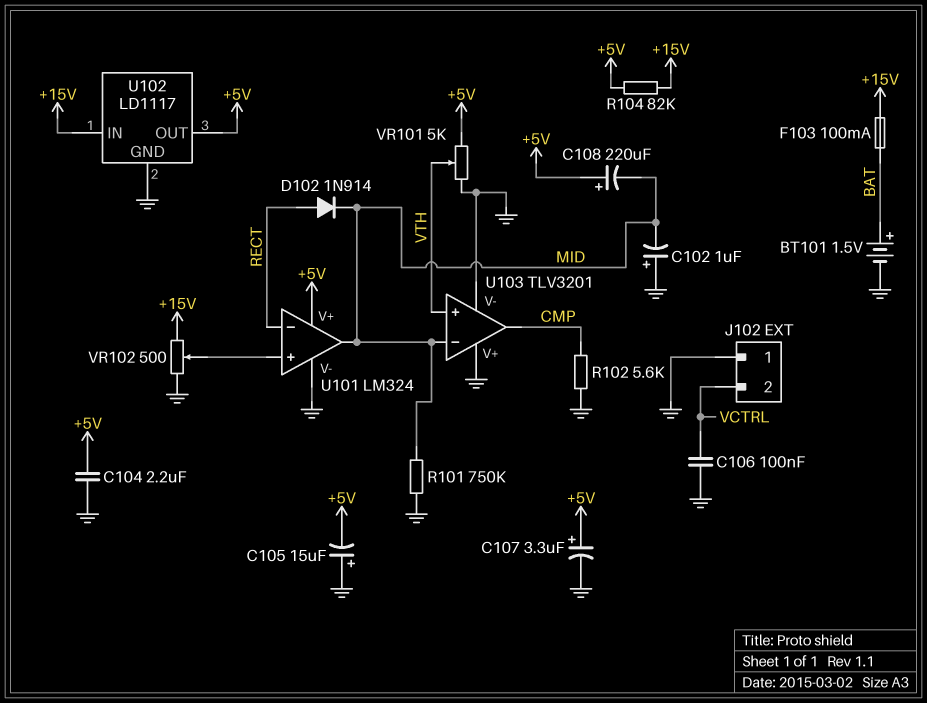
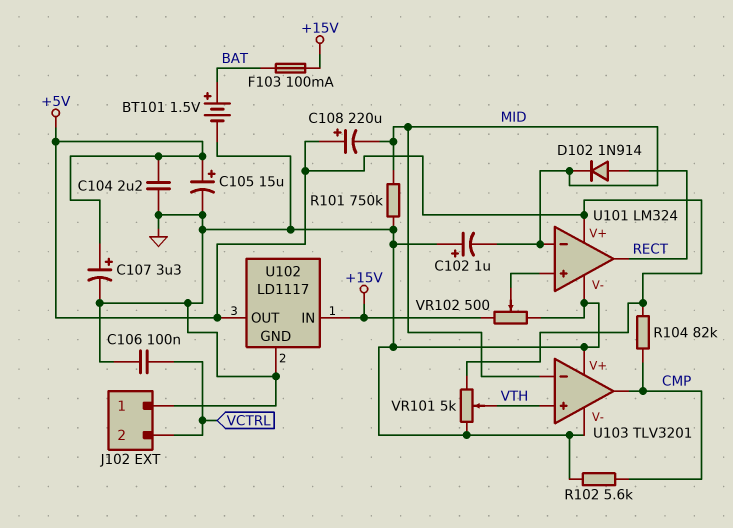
C105: 15uF (plus GND, minus +5V) -> 15uF (plus +5V, minus GND)
R104: 82k (+5V, +15V) -> 82k (+5V, CMP)
U101 pin in-: RECT -> MID
U101 pin out: MID -> RECT

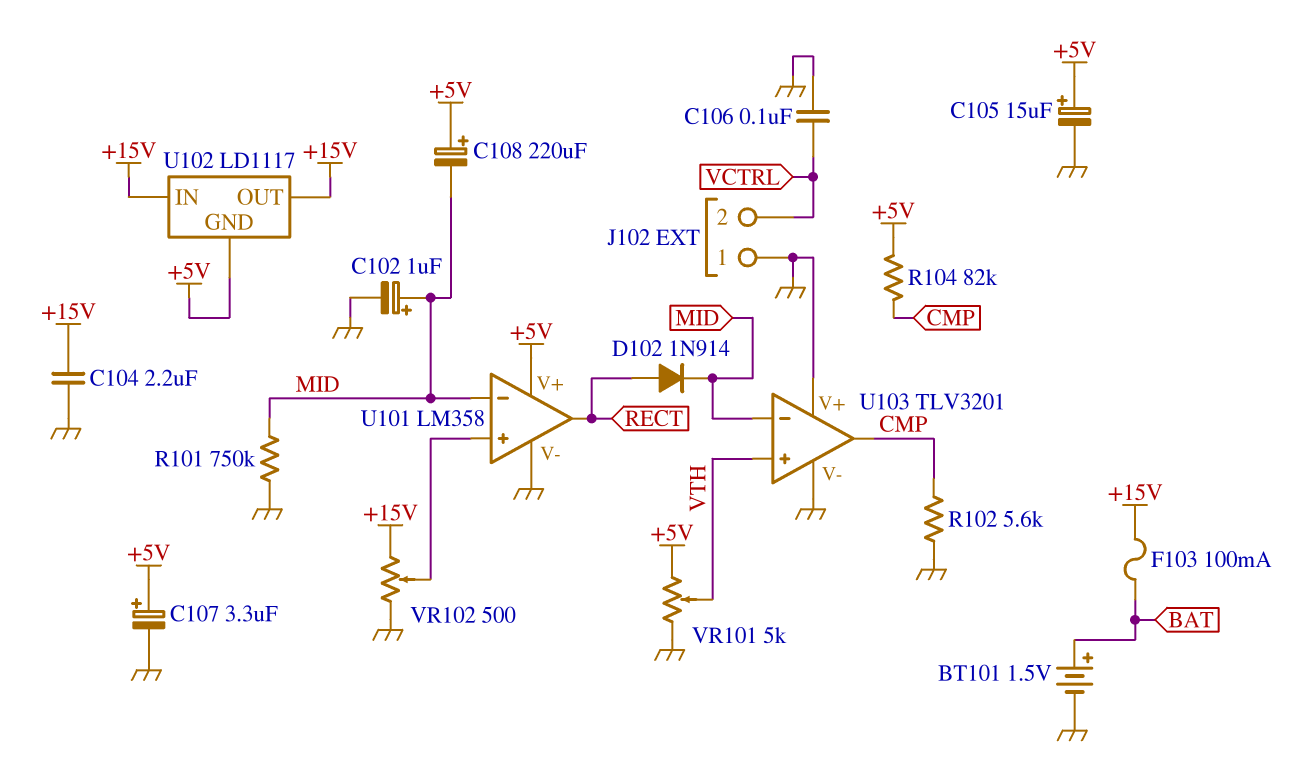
C102: 1uF (plus GND, minus MID) -> 1uF (plus MID, minus GND)
C104: 2.2uF (+5V, GND) -> 2.2uF (+15V, GND)
U101: LM324 -> LM358
U102 pin GND: GND -> +5V
U102 pin OUT: +5V -> +15V

